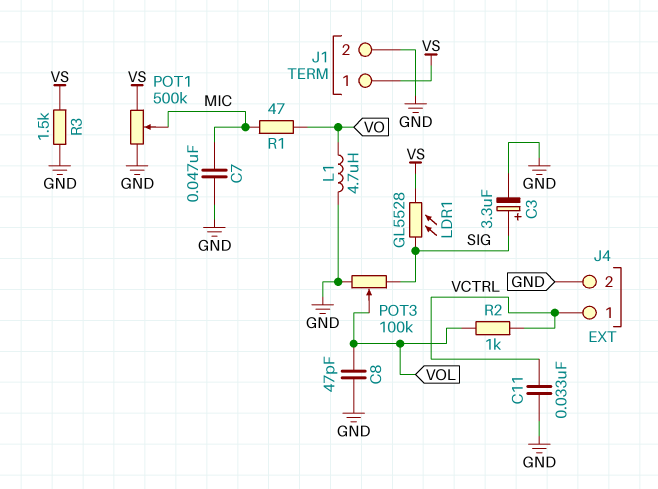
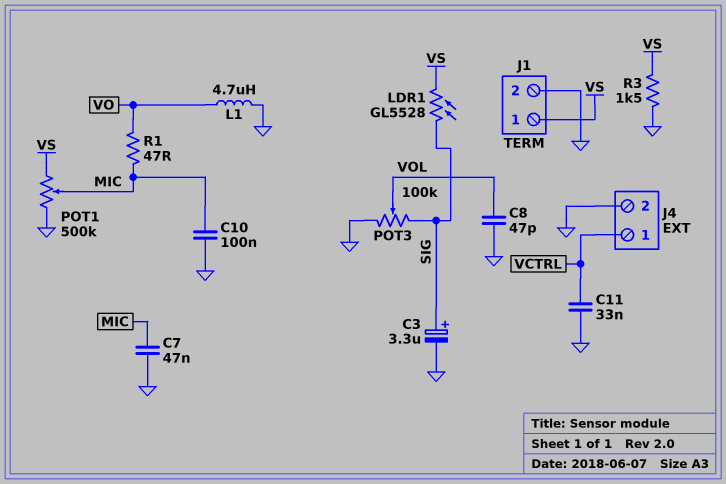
C10: none -> 100nF (GND, MIC)
R2: 1k (VCTRL, VOL) -> none

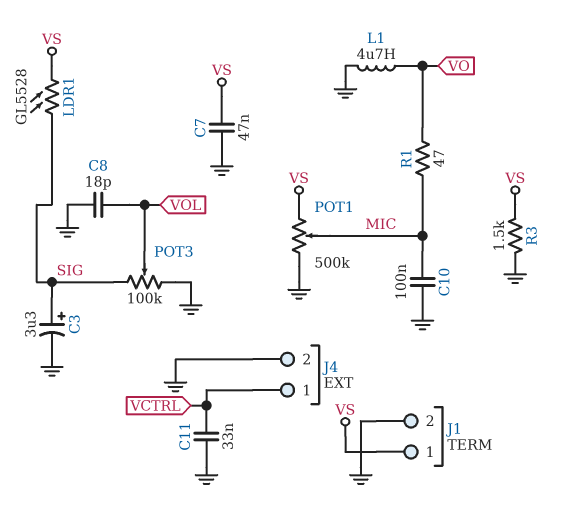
C7: 47nF (GND, MIC) -> 47nF (GND, VS)
C8: 47pF (GND, VOL) -> 18pF (GND, VOL)

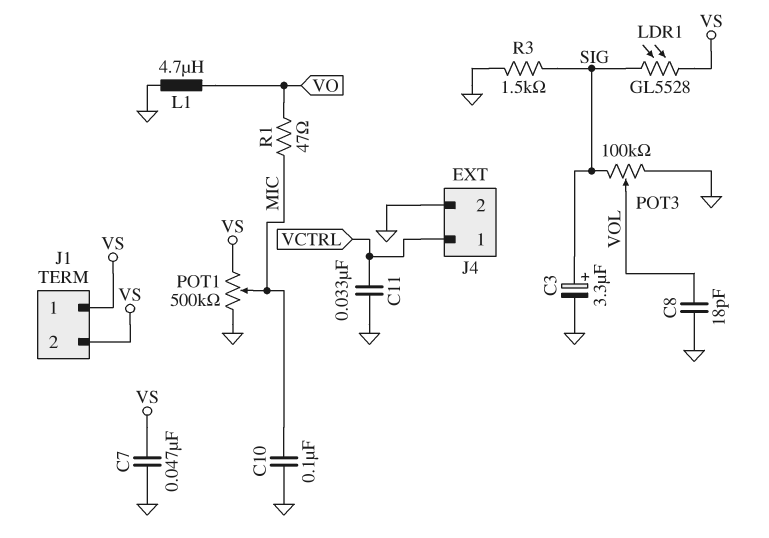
J1 pin 2: GND -> VS
R3: 1.5k (GND, VS) -> 1.5k (GND, SIG)

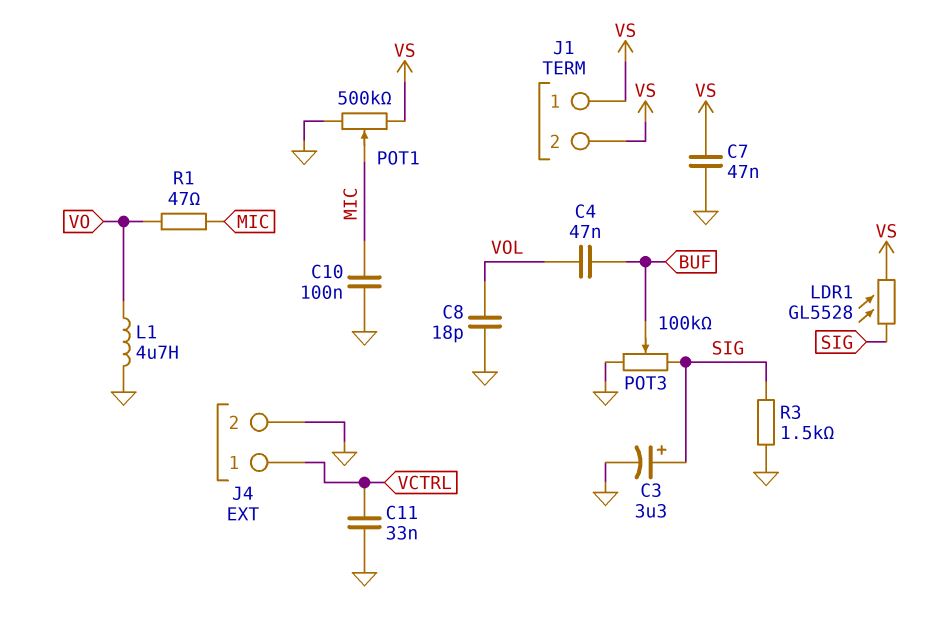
C4: none -> 47nF (BUF, VOL)
POT3: 100k (GND, SIG, wiper VOL) -> 100k (GND, SIG, wiper BUF)

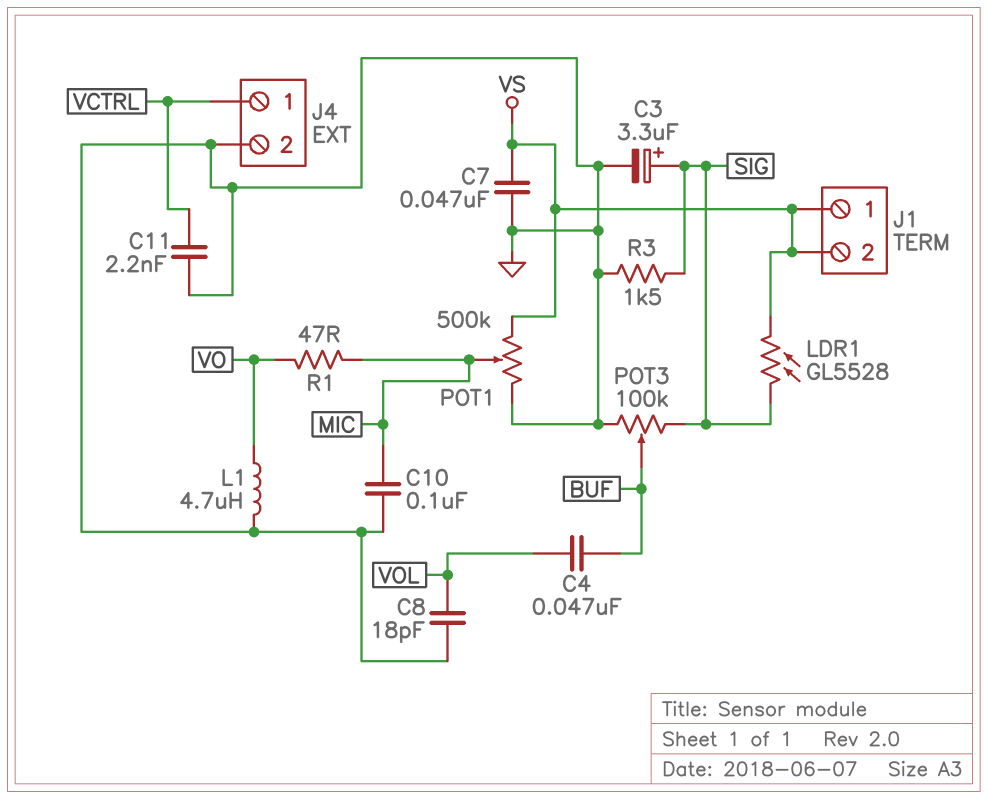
C11: 33nF (GND, VCTRL) -> 2.2nF (GND, VCTRL)

